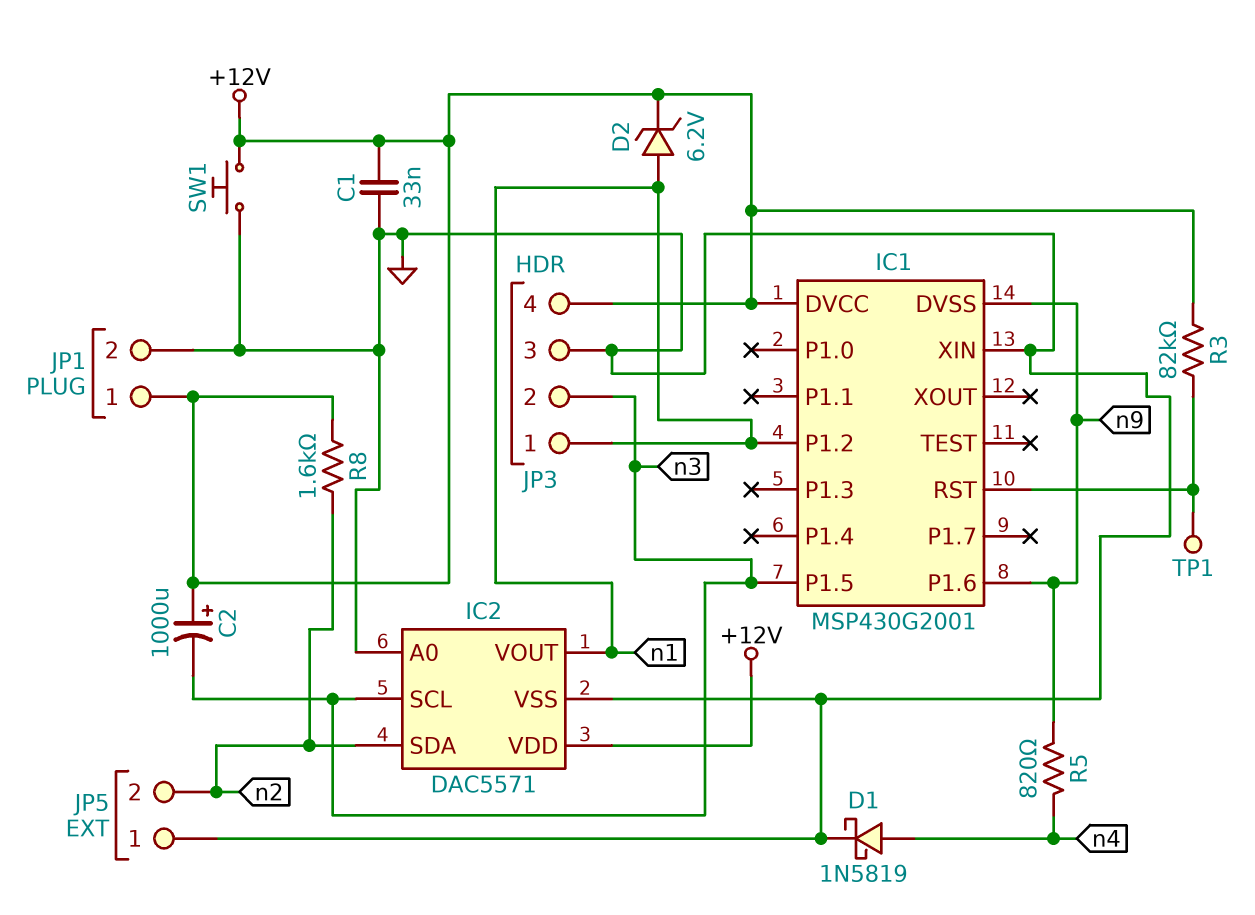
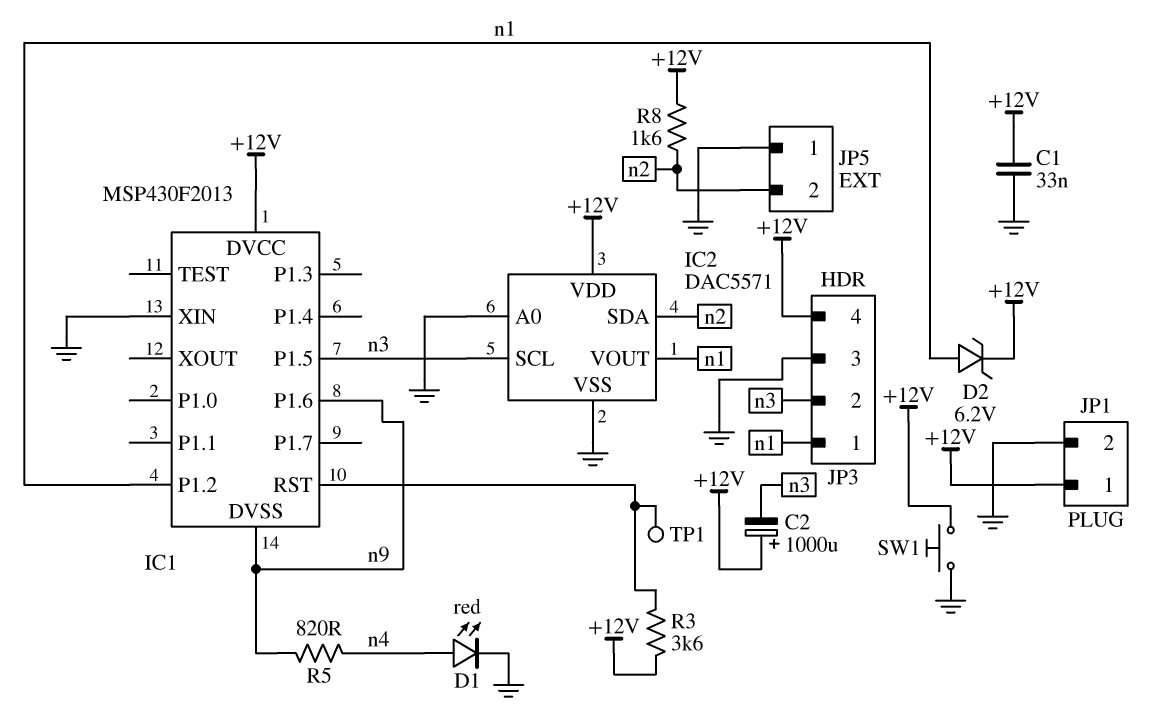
D1: schottky 1N5819 (A n4, K GND) -> LED red (A n4, K GND)
IC1: MSP430G2001 -> MSP430F2013
R3: 82k (+12V, IC1/RST) -> 3.6k (+12V, IC1/RST)

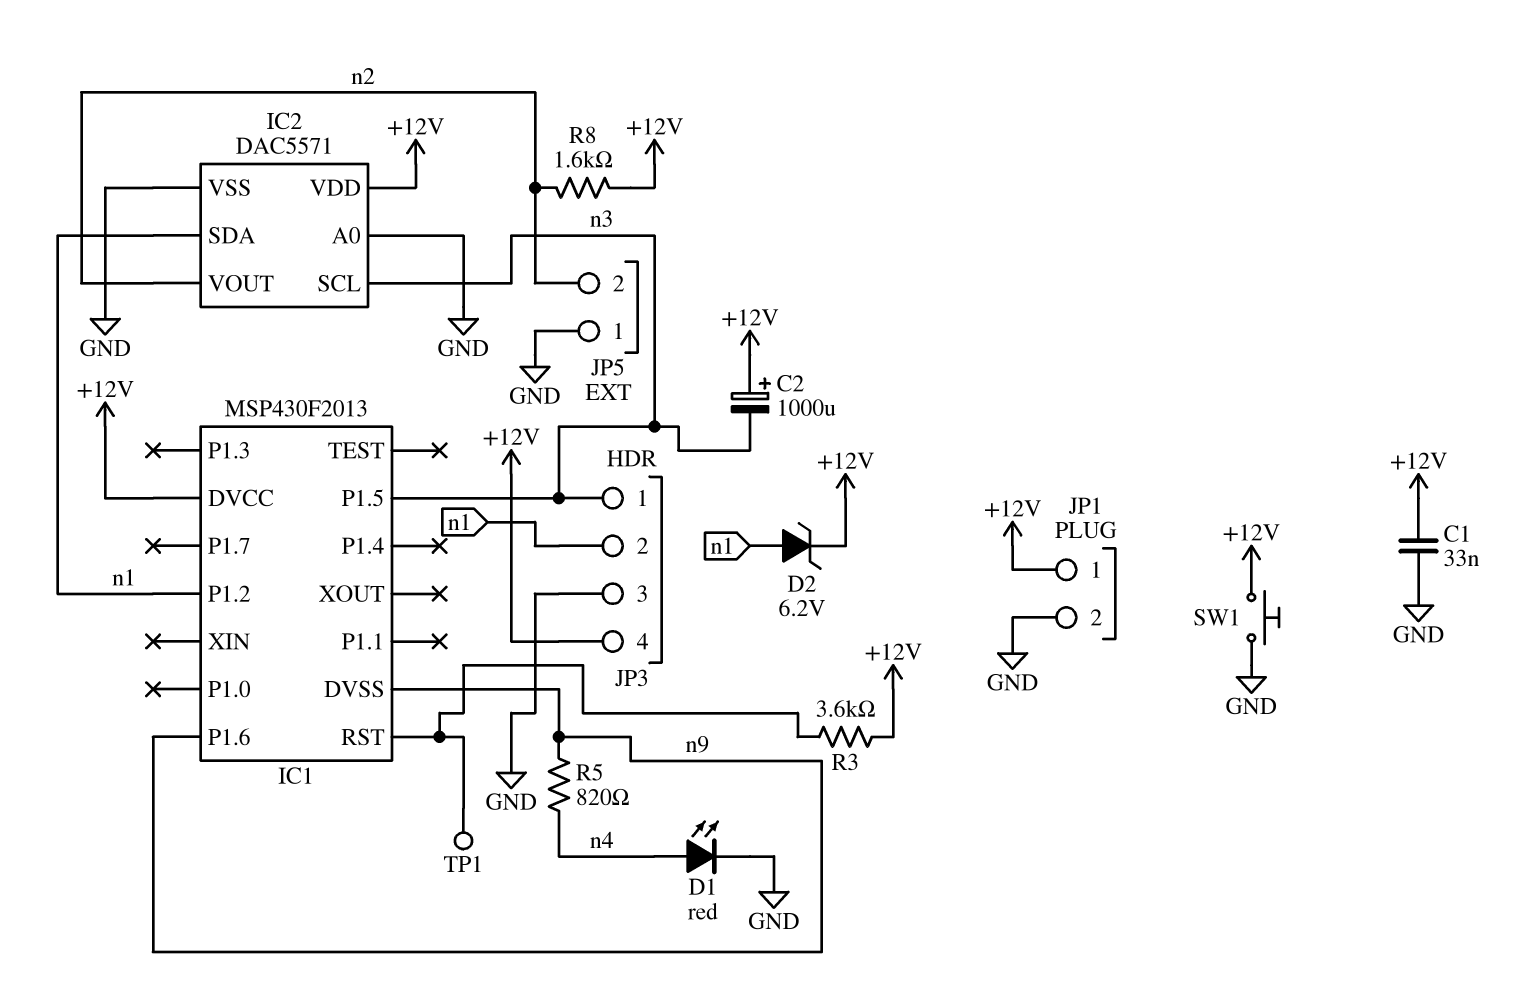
IC1 pin XIN: GND -> none
IC2 pin SDA: n2 -> n1
IC2 pin VOUT: n1 -> n2
JP3 pin 1: n1 -> n3
JP3 pin 2: n3 -> n1

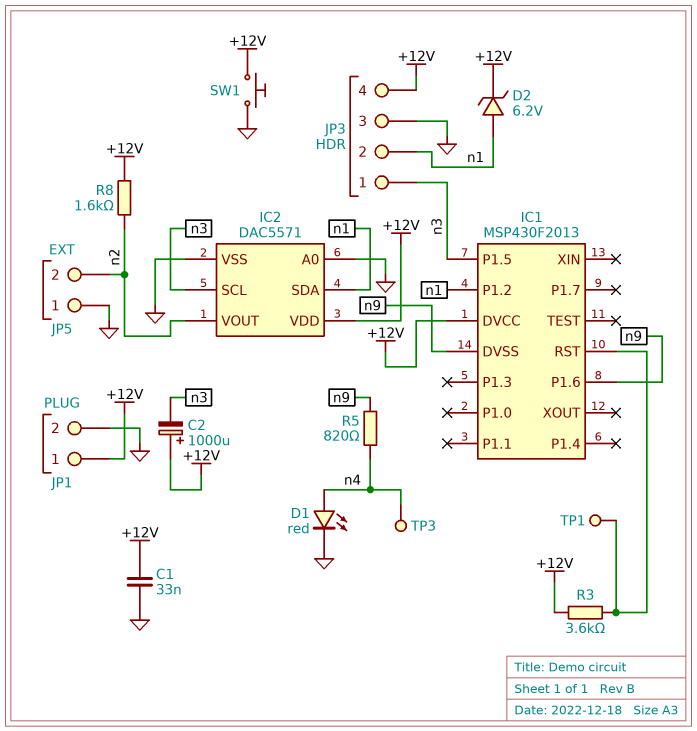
TP3: none -> test point (n4)

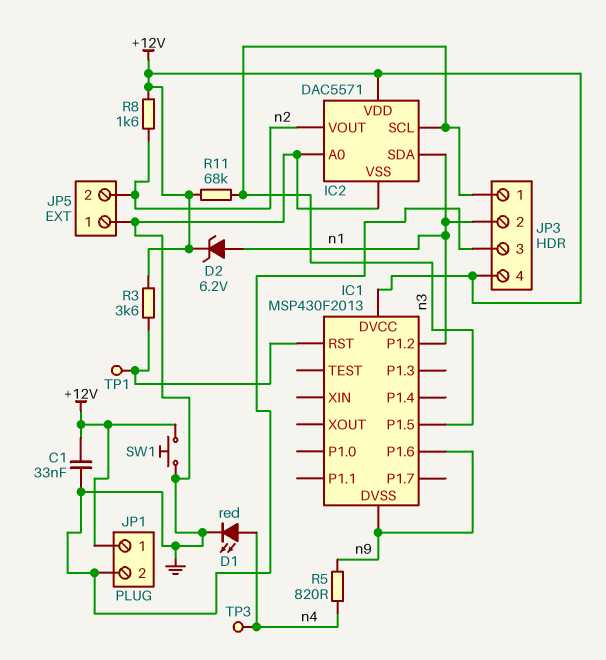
C2: 1000uF (plus +12V, minus n3) -> none
R11: none -> 68k (+12V, n3)

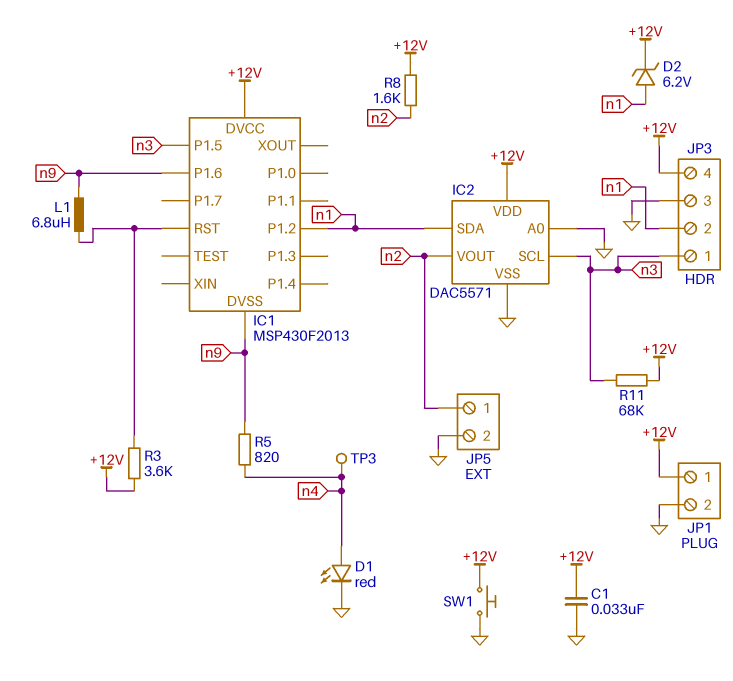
JP5 pin 1: GND -> n2
JP5 pin 2: n2 -> GND
L1: none -> 6.8uH (IC1/RST, n9)
TP1: test point (IC1/RST) -> none

